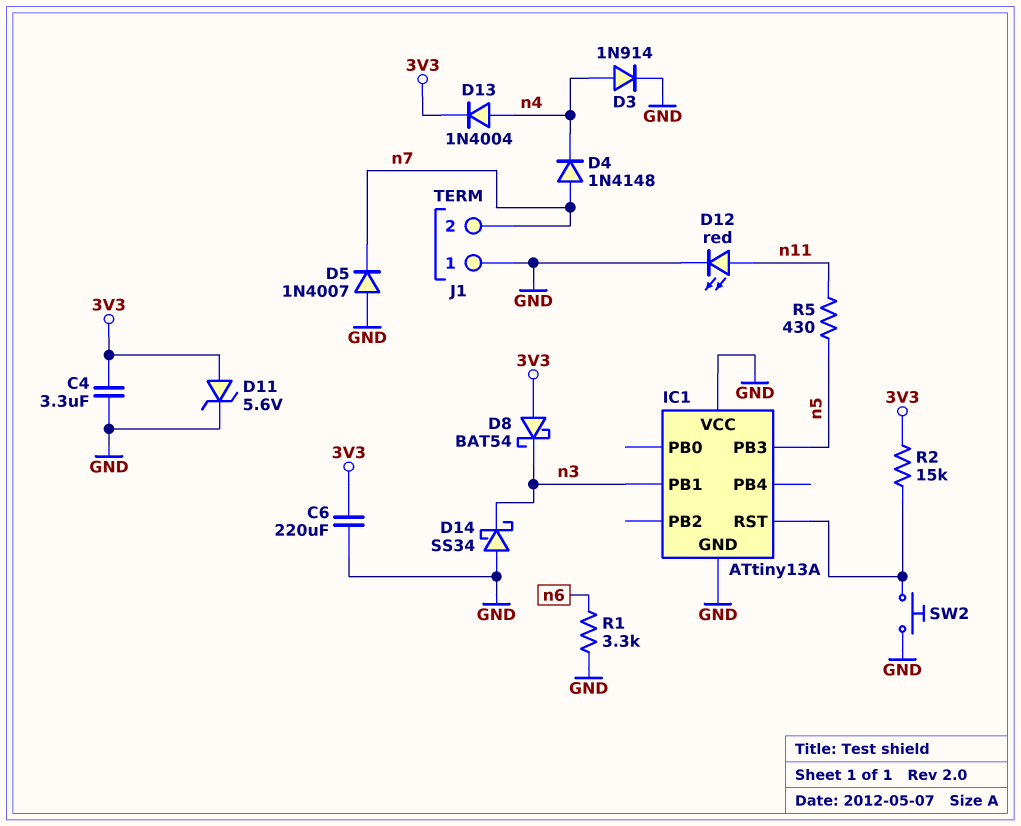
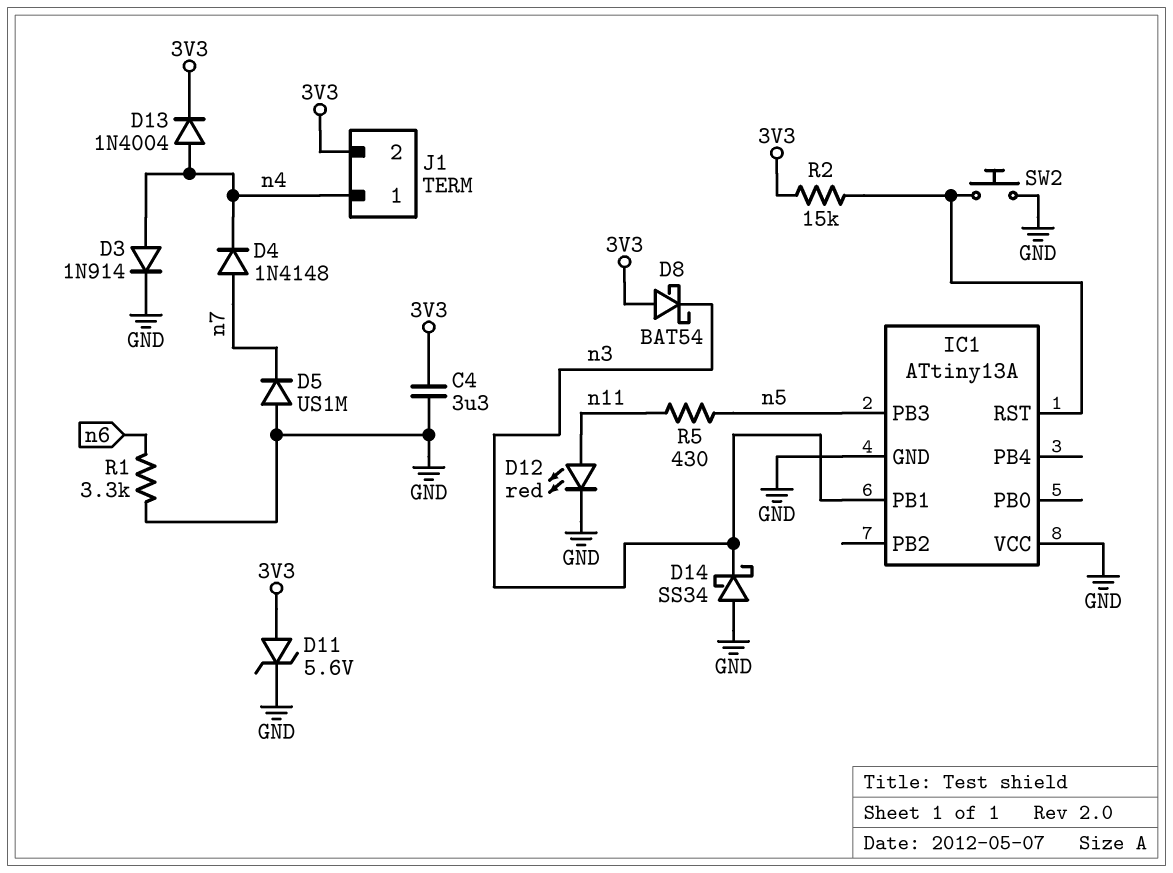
C6: 220uF (3V3, GND) -> none
D5: diode 1N4007 (A GND, K n7) -> diode US1M (A GND, K n7)
J1 pin 1: GND -> n4
J1 pin 2: n7 -> 3V3

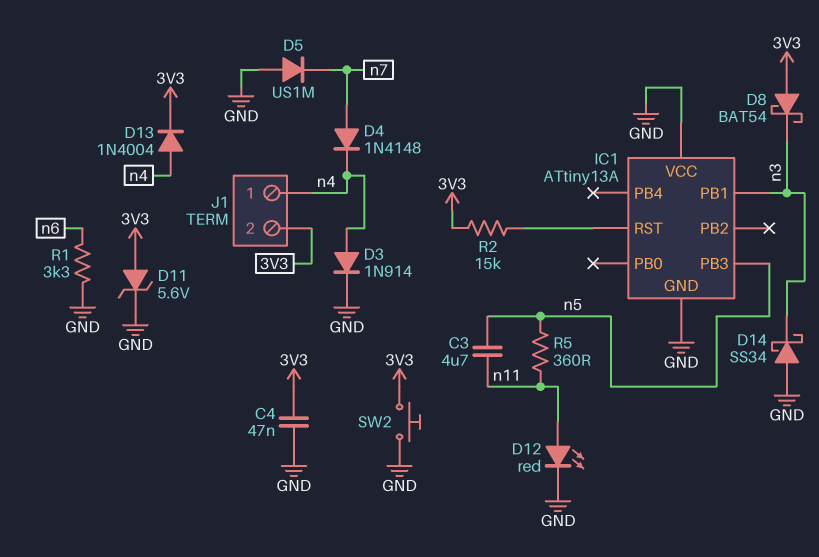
C3: none -> 4.7uF (n5, n11)
C4: 3.3uF (3V3, GND) -> 47nF (3V3, GND)
R5: 430 (n5, n11) -> 360 (n5, n11)
SW2: button (GND, IC1/RST) -> button (3V3, GND)

